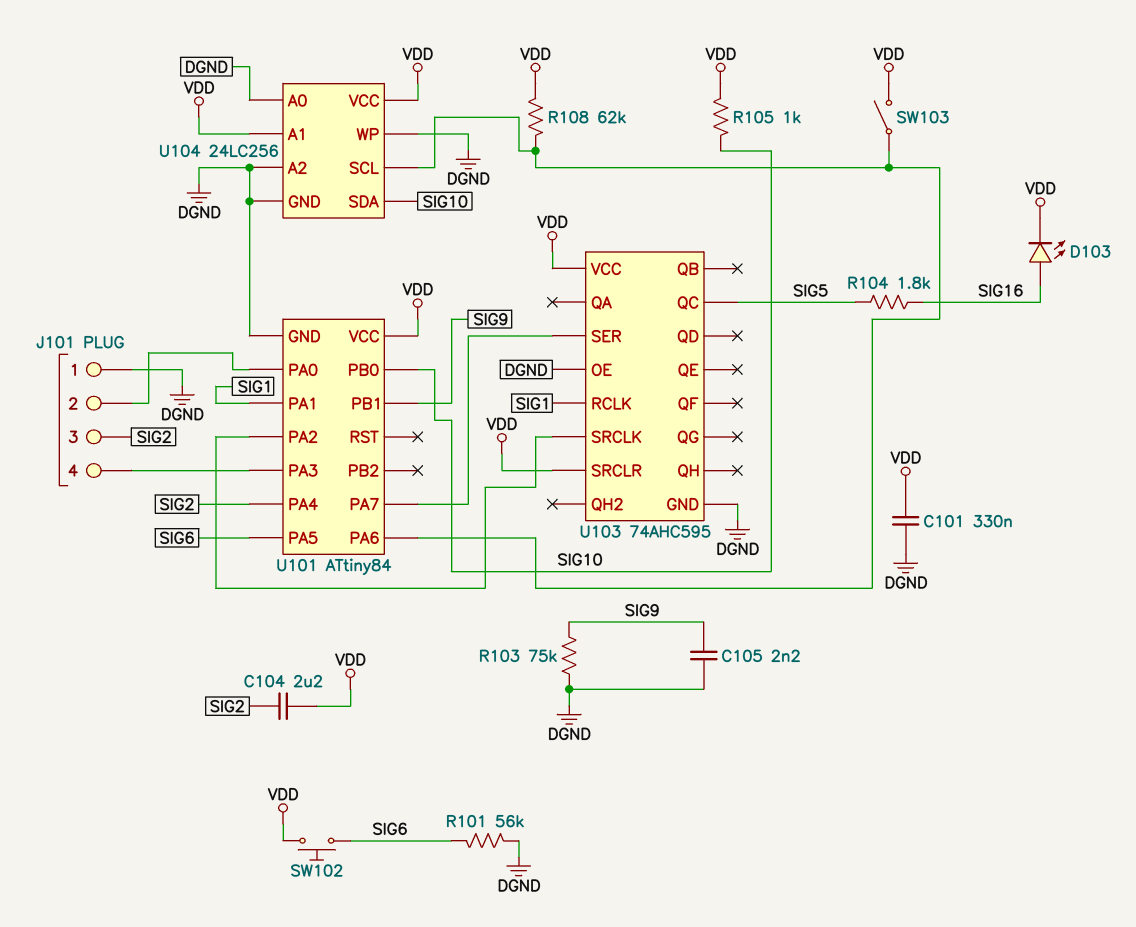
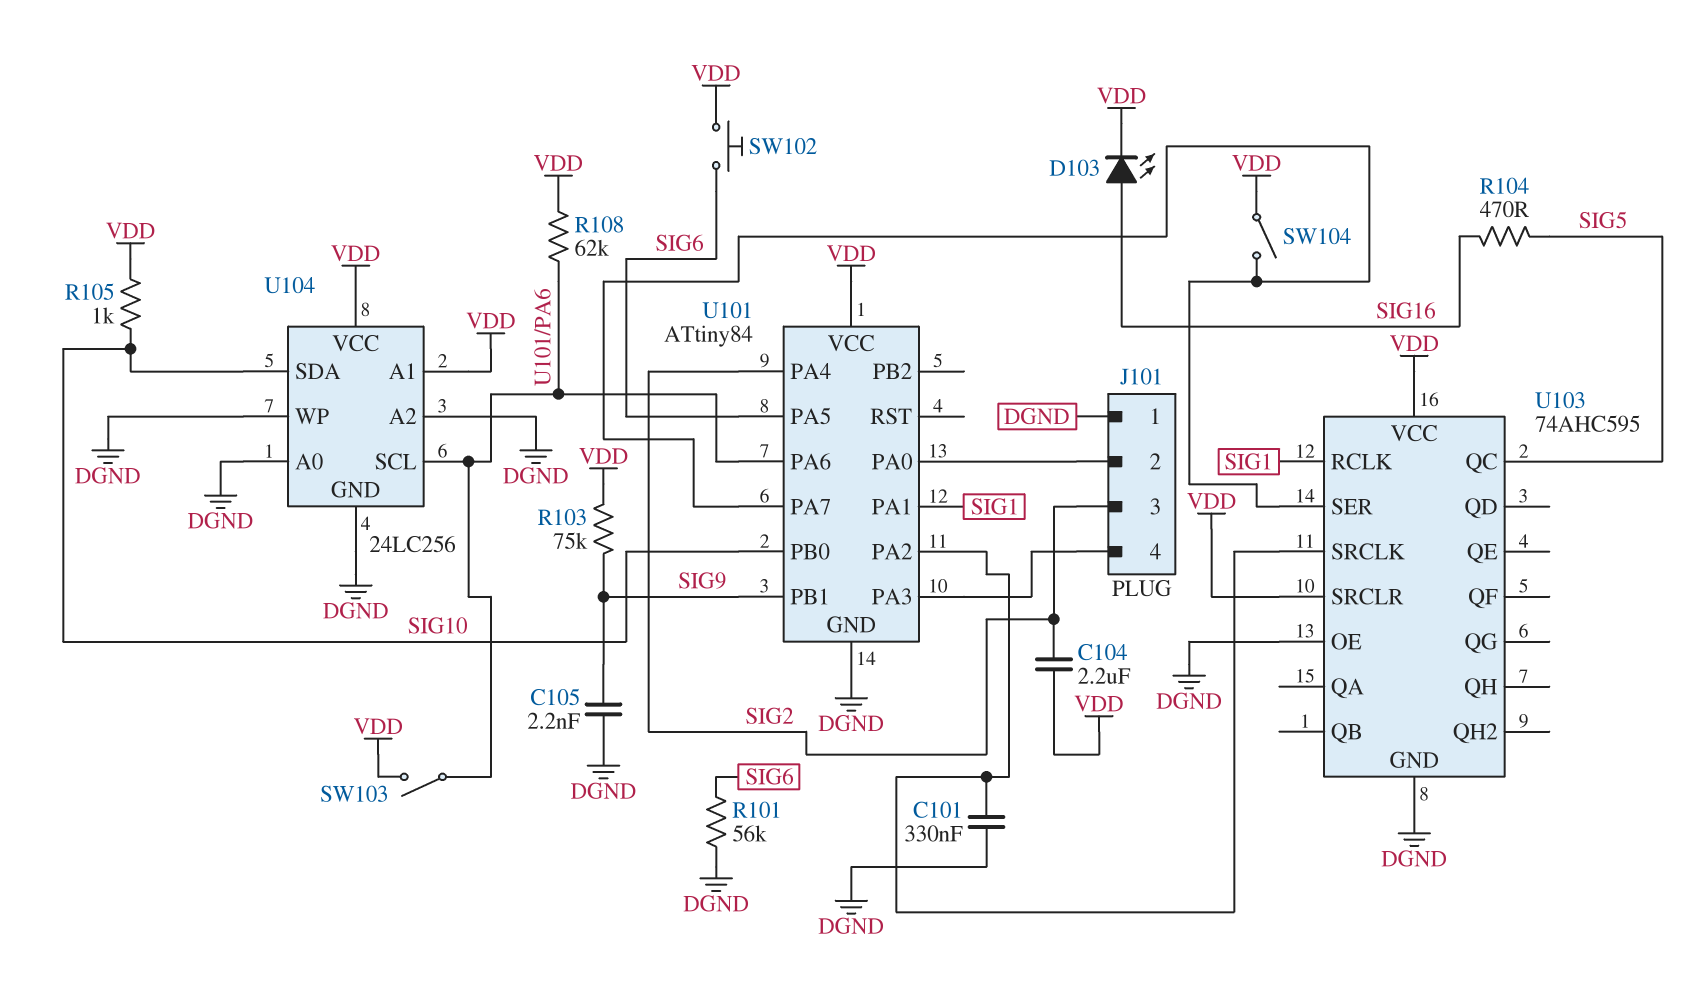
C101: 330nF (DGND, VDD) -> 330nF (DGND, U101/PA2)
R103: 75k (DGND, SIG9) -> 75k (SIG9, VDD)
R104: 1.8k (SIG5, SIG16) -> 470 (SIG5, SIG16)
SW104: none -> switch (U101/PA7, VDD)

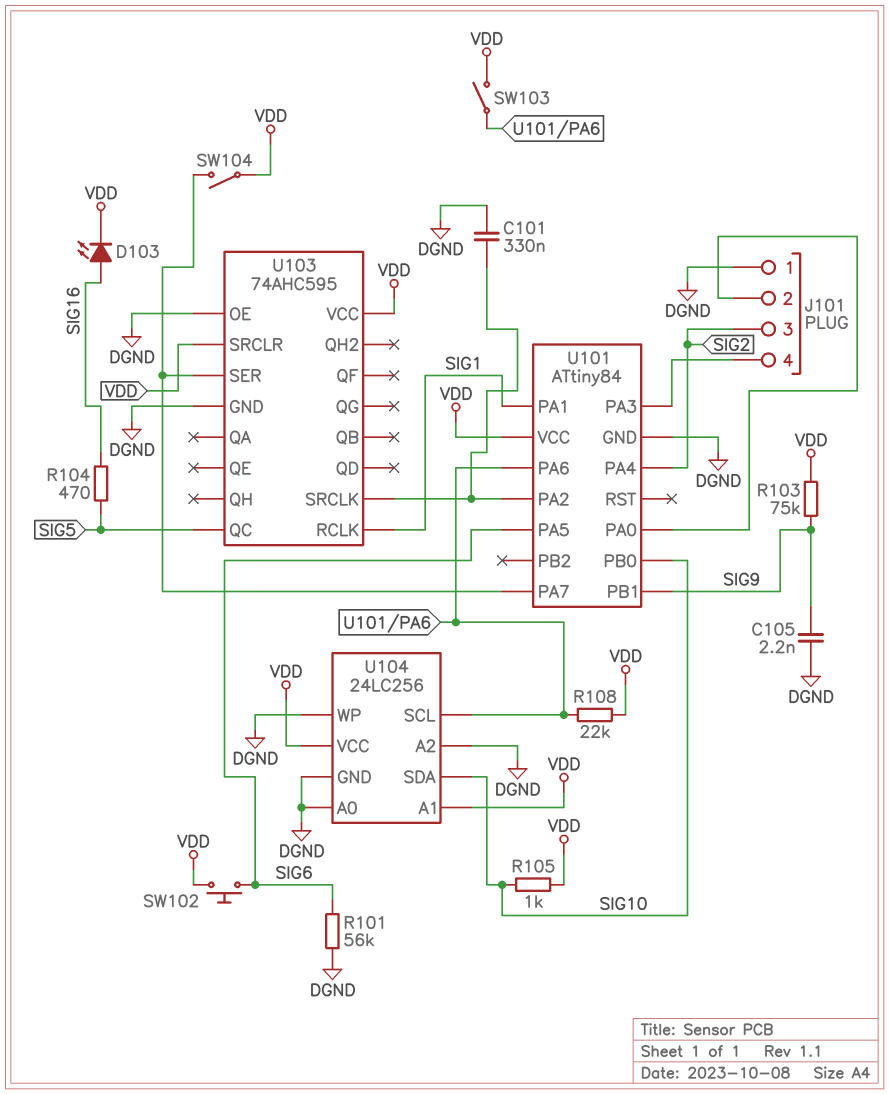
C104: 2.2uF (SIG2, VDD) -> none
R108: 62k (U101/PA6, VDD) -> 22k (U101/PA6, VDD)

